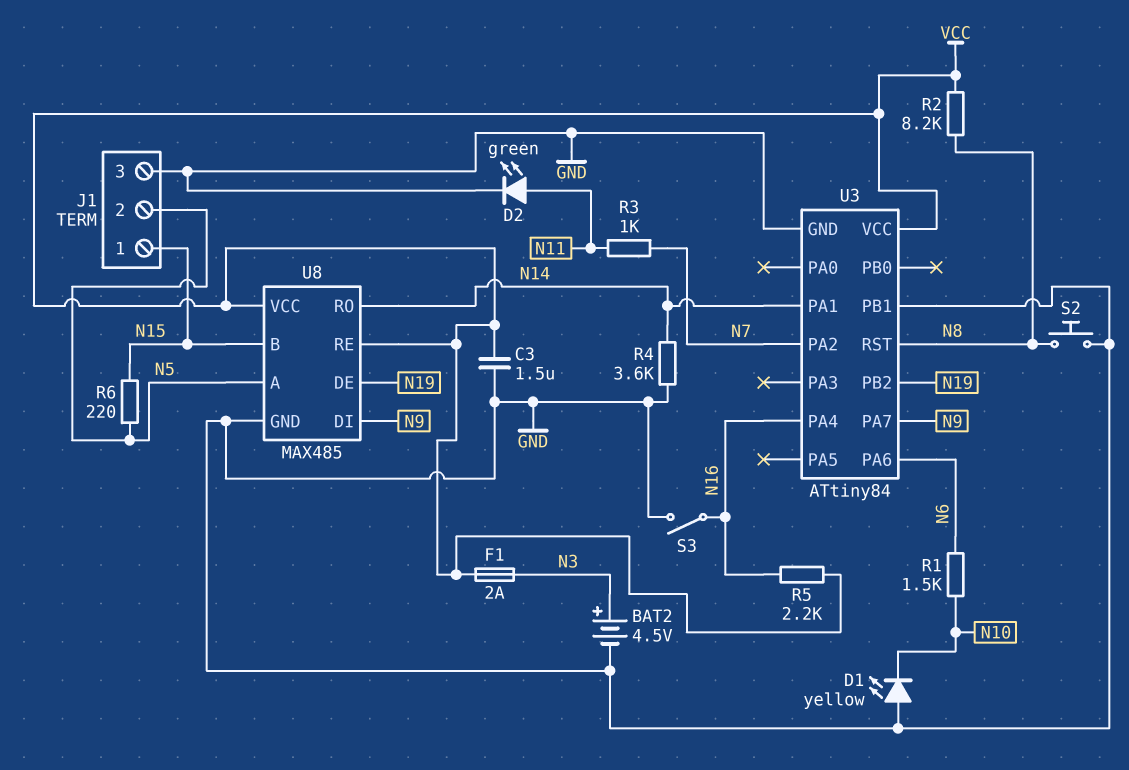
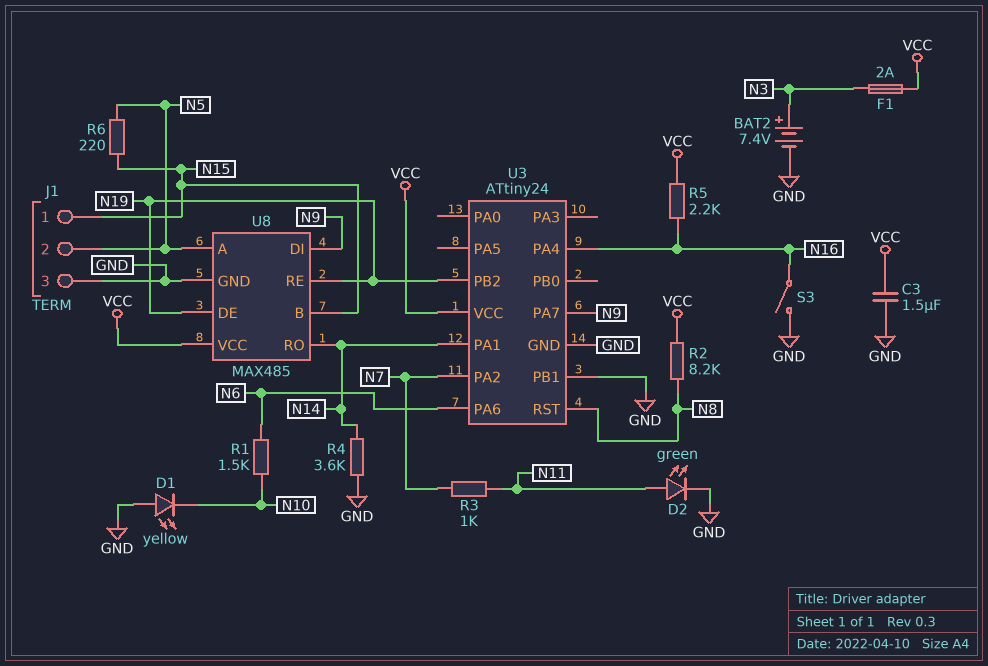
BAT2: 4.5V (plus N3, minus GND) -> 7.4V (plus N3, minus GND)
S2: button (GND, N8) -> none
U3: ATtiny84 -> ATtiny24
U8 pin RE: VCC -> N19

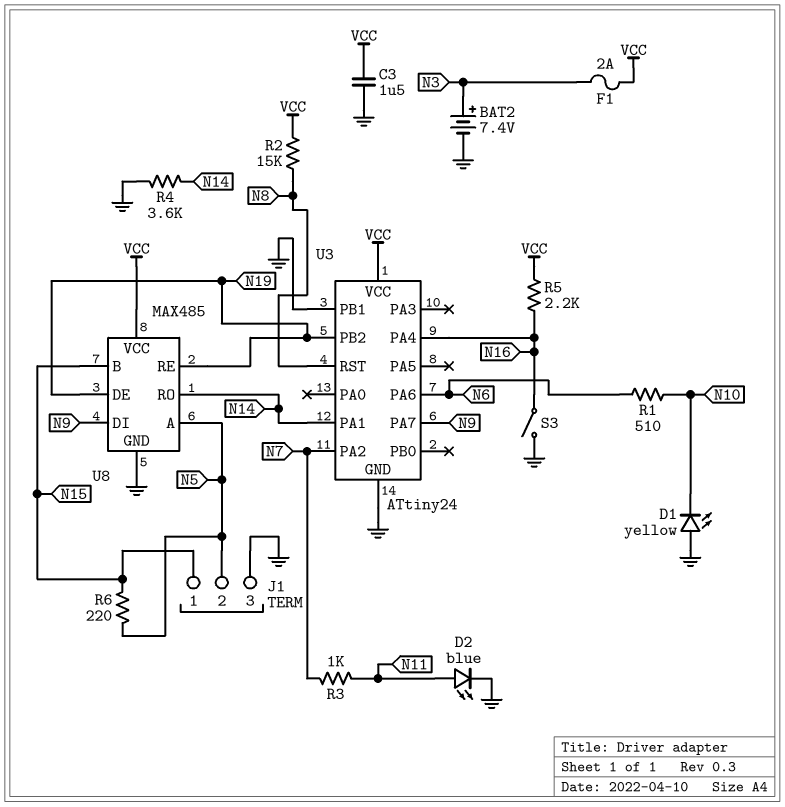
D2: LED green (A N11, K GND) -> LED blue (A N11, K GND)
R1: 1.5k (N6, N10) -> 510 (N6, N10)
R2: 8.2k (N8, VCC) -> 15k (N8, VCC)

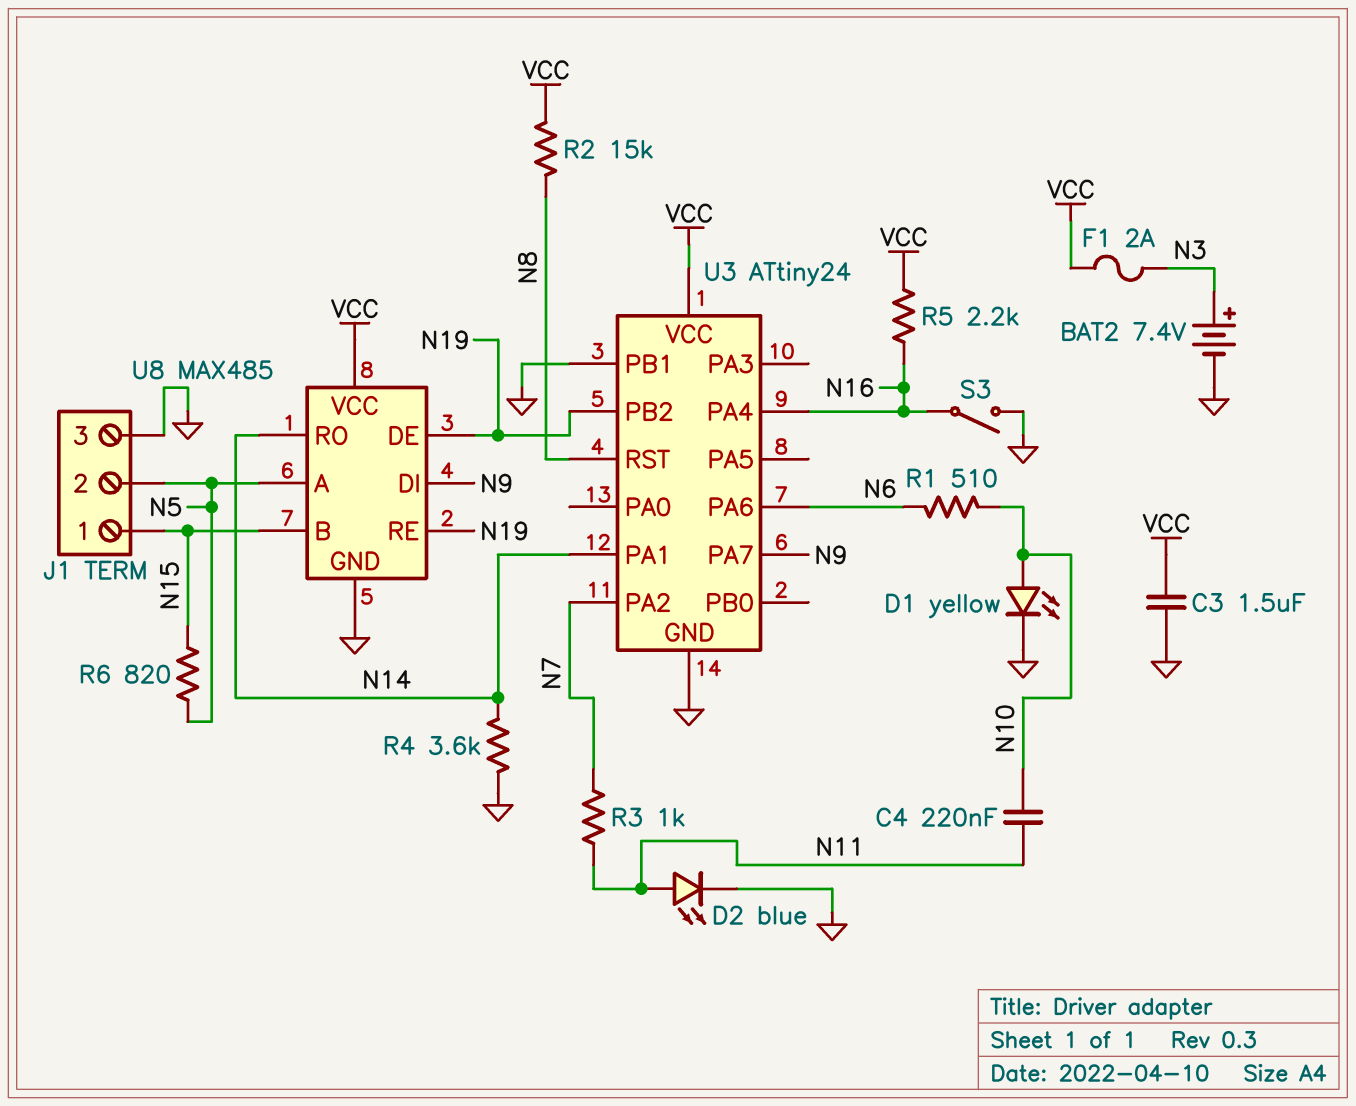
C4: none -> 220nF (N10, N11)
D1: LED yellow (A GND, K N10) -> LED yellow (A N10, K GND)
R6: 220 (N5, N15) -> 820 (N5, N15)

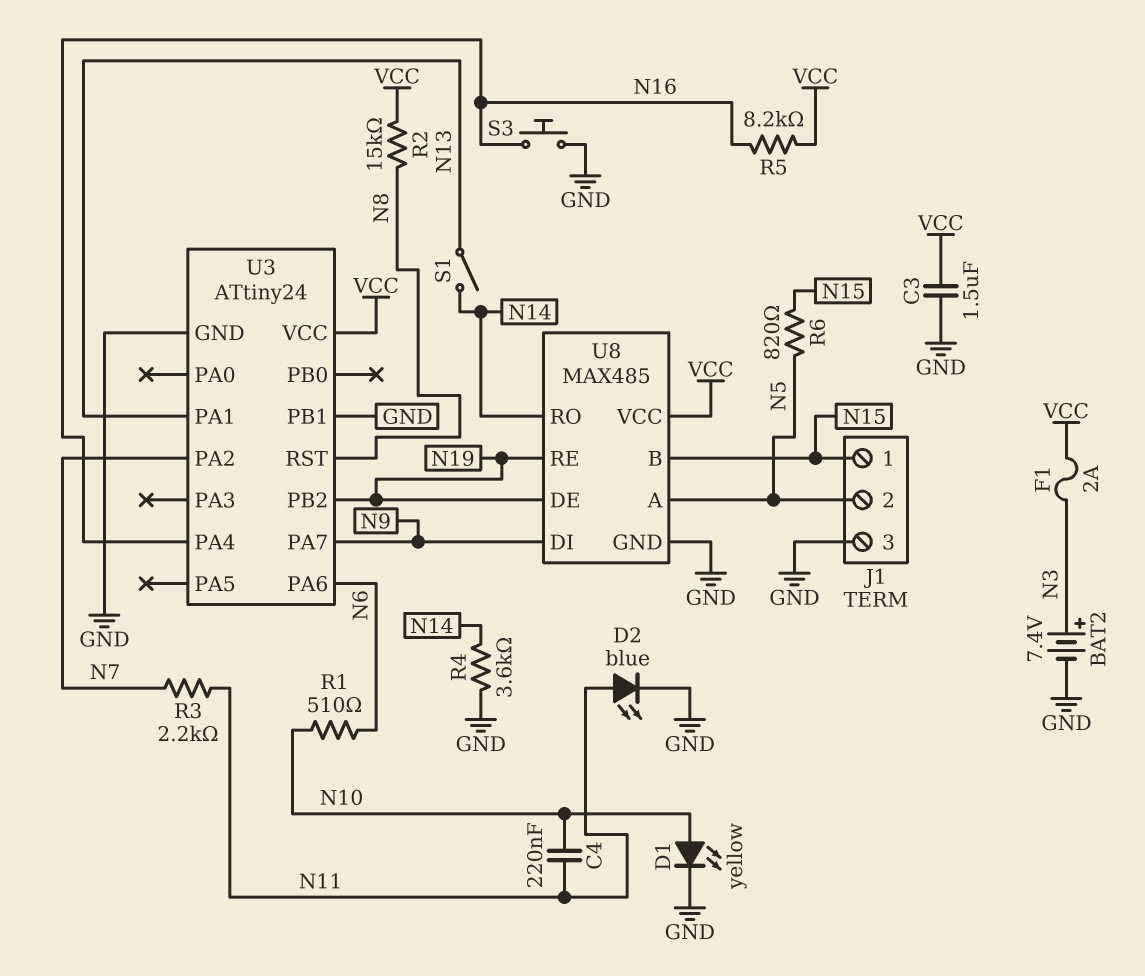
R3: 1k (N7, N11) -> 2.2k (N7, N11)
R5: 2.2k (N16, VCC) -> 8.2k (N16, VCC)
S1: none -> switch (N13, N14)
S3: switch (GND, N16) -> button (GND, N16)
U3 pin PA1: N14 -> N13

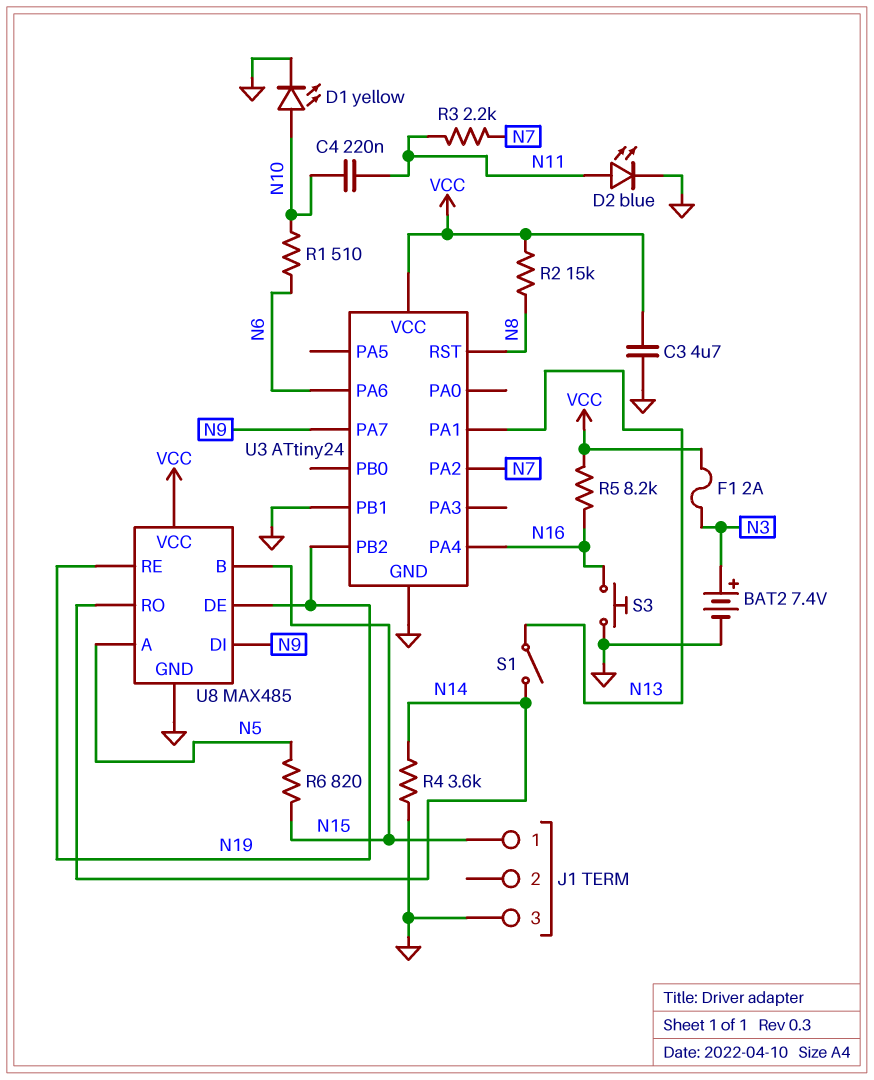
C3: 1.5uF (GND, VCC) -> 4.7uF (GND, VCC)
J1 pin 2: N5 -> none

